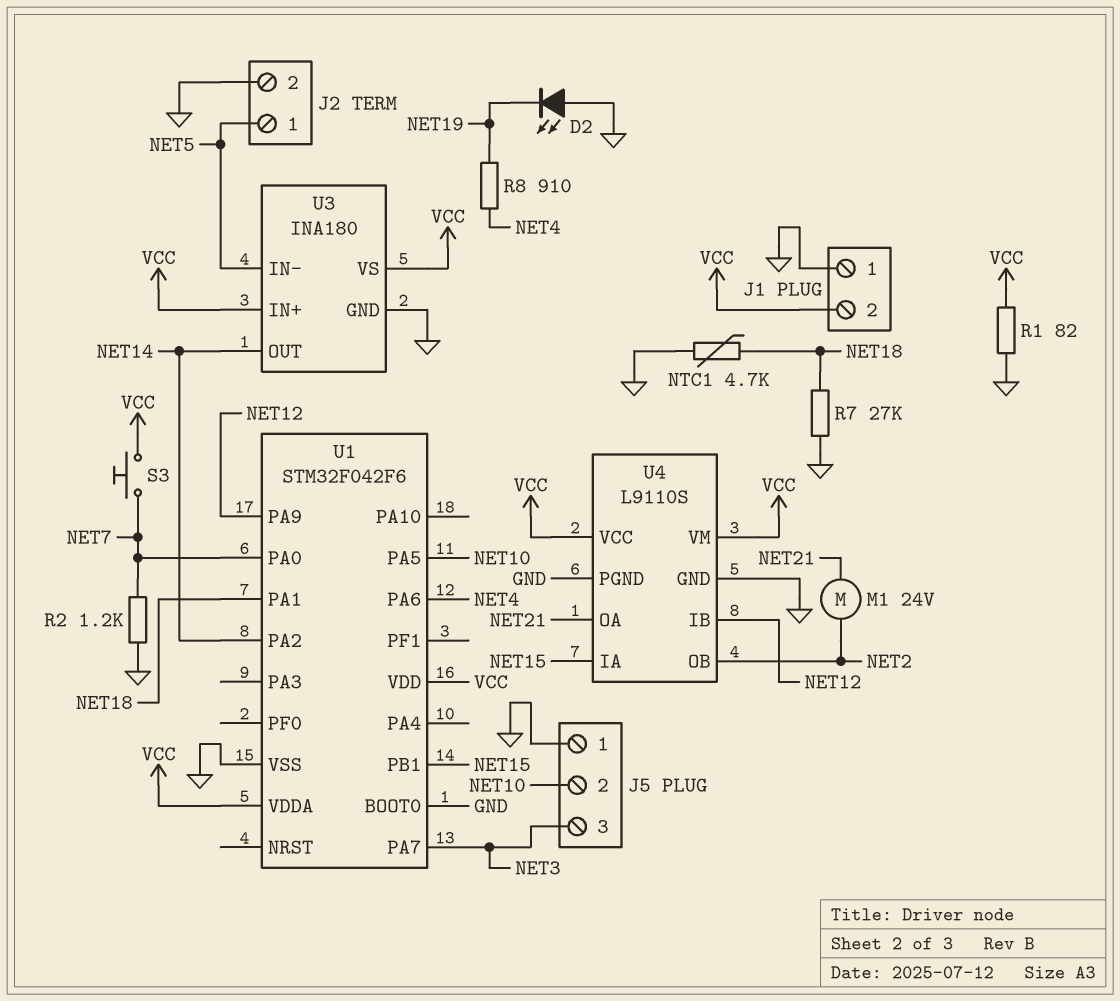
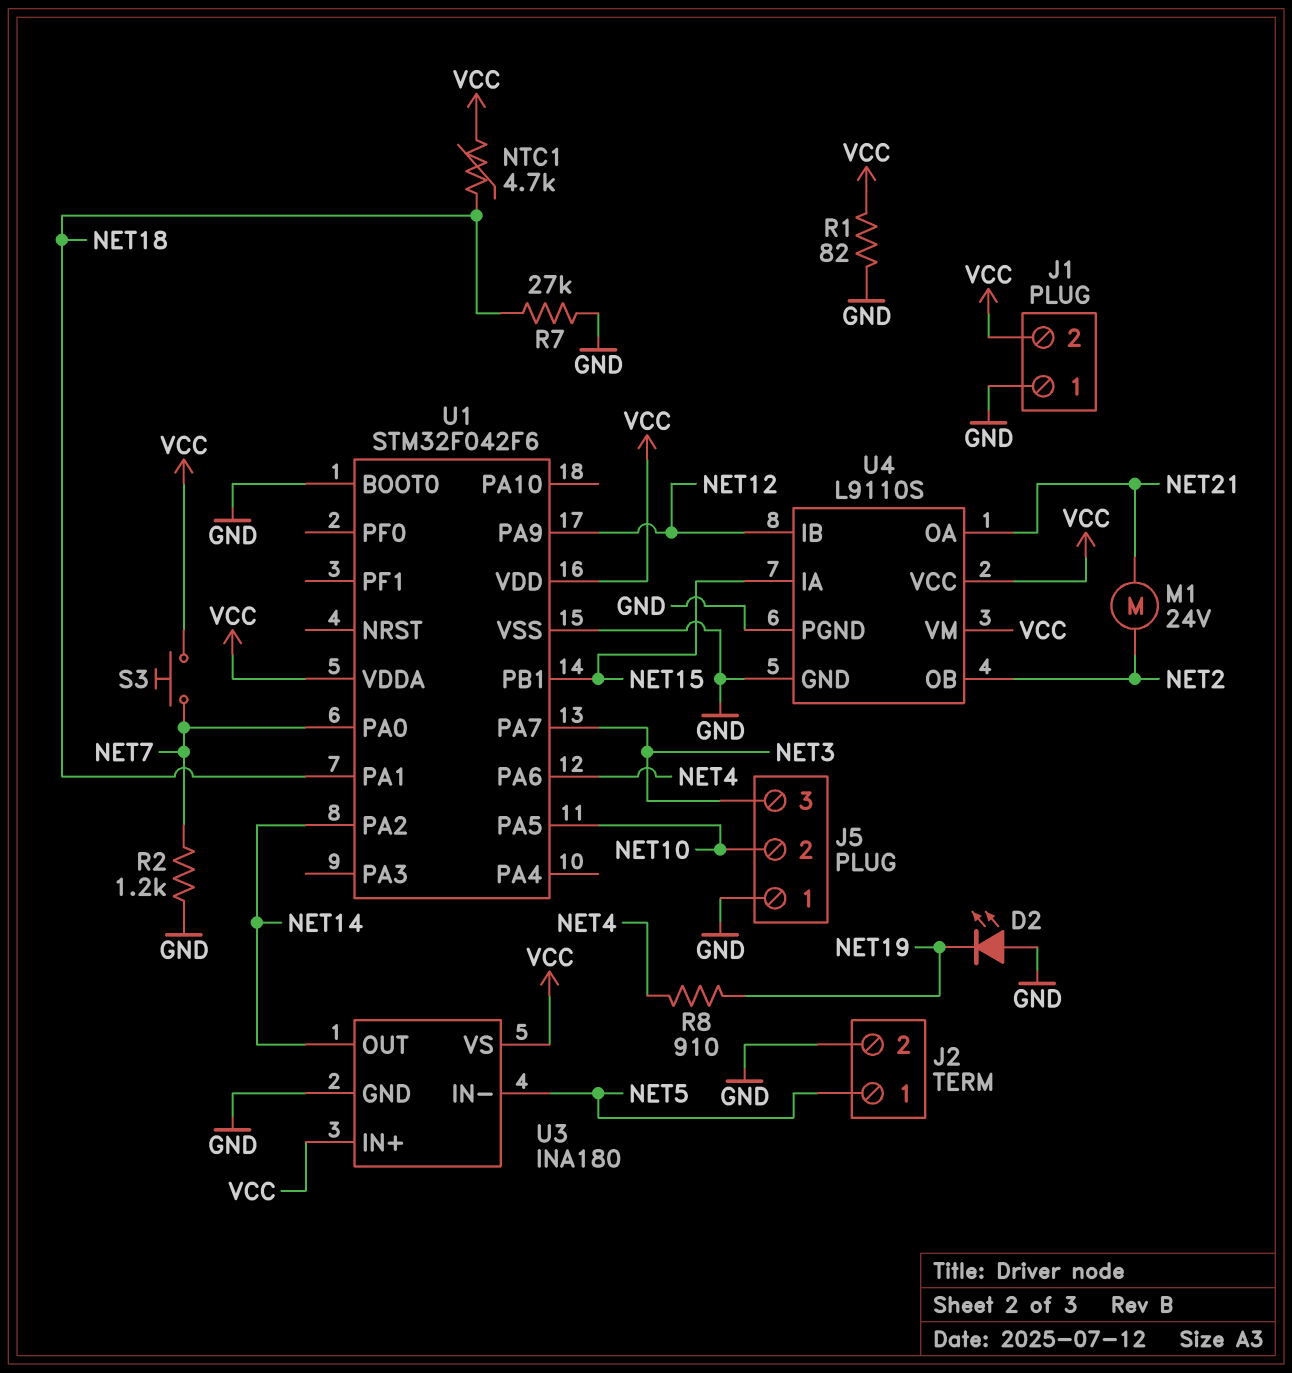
NTC1: 4.7k (GND, NET18) -> 4.7k (NET18, VCC)

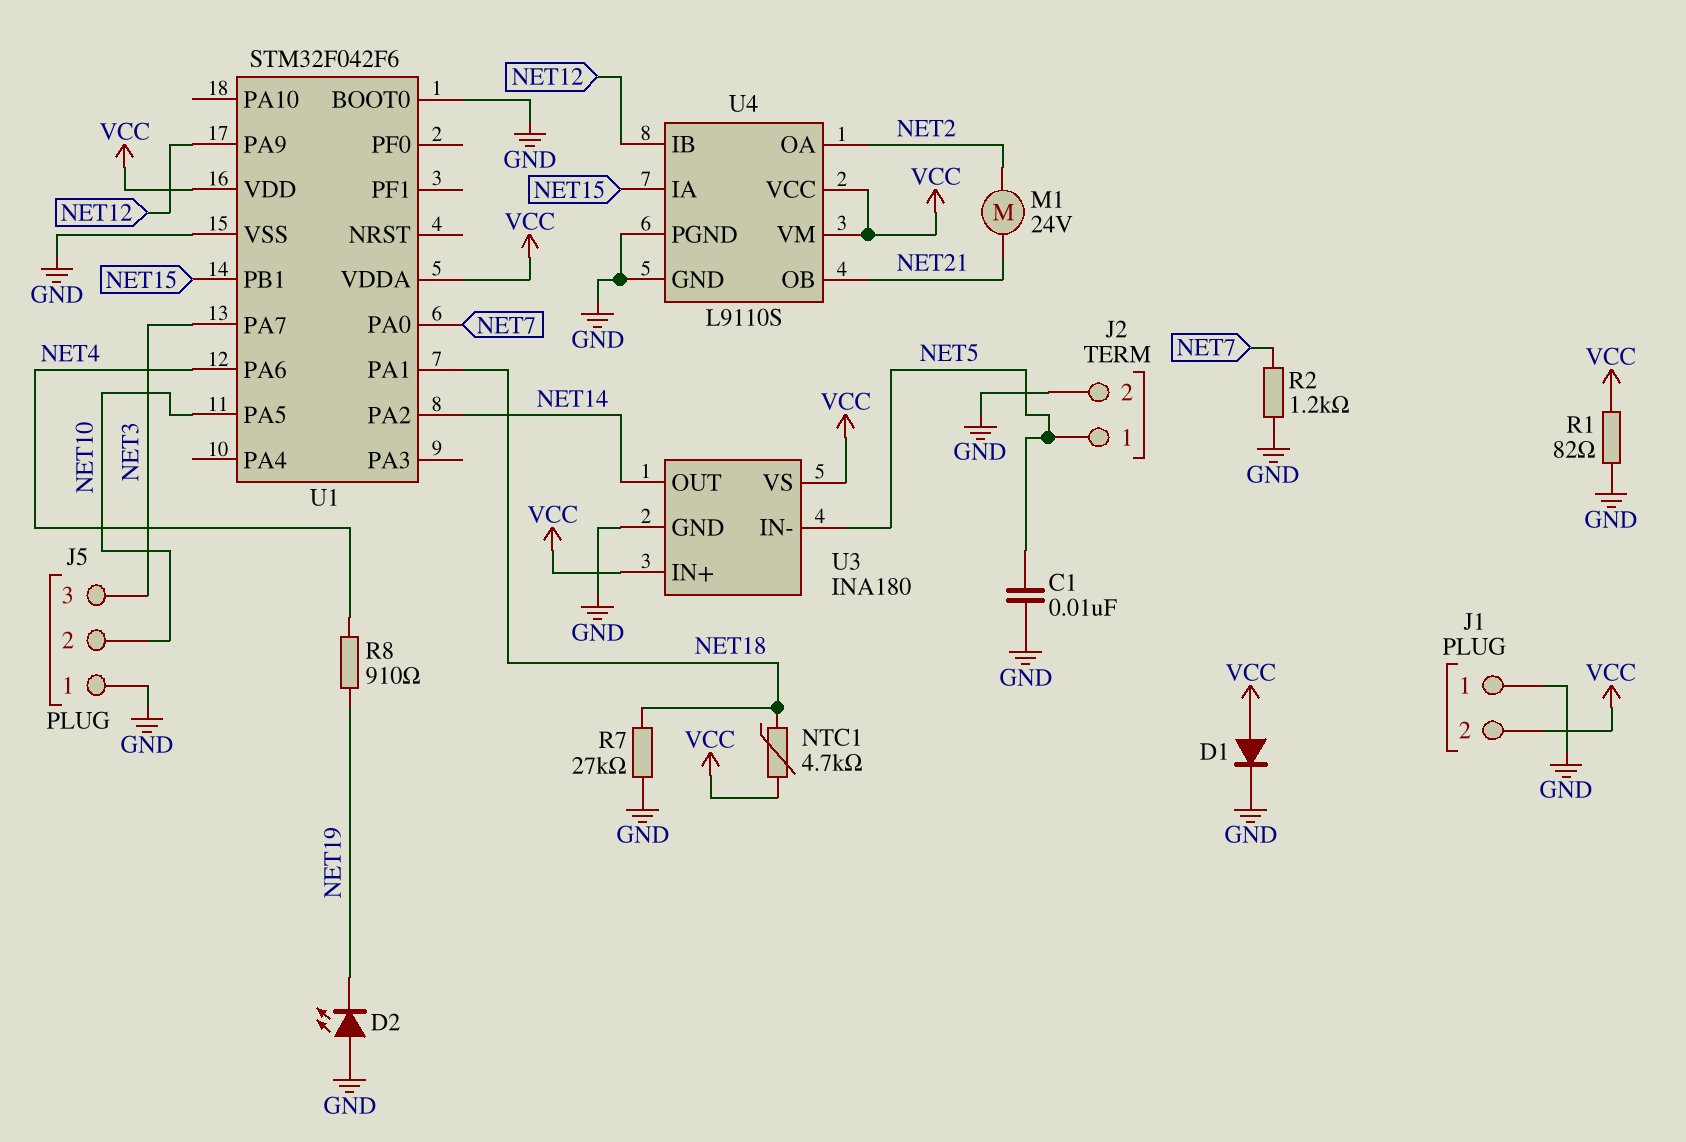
C1: none -> 10nF (GND, NET5)
D1: none -> diode (A VCC, K GND)
S3: button (NET7, VCC) -> none
U4 pin OA: NET21 -> NET2
U4 pin OB: NET2 -> NET21

